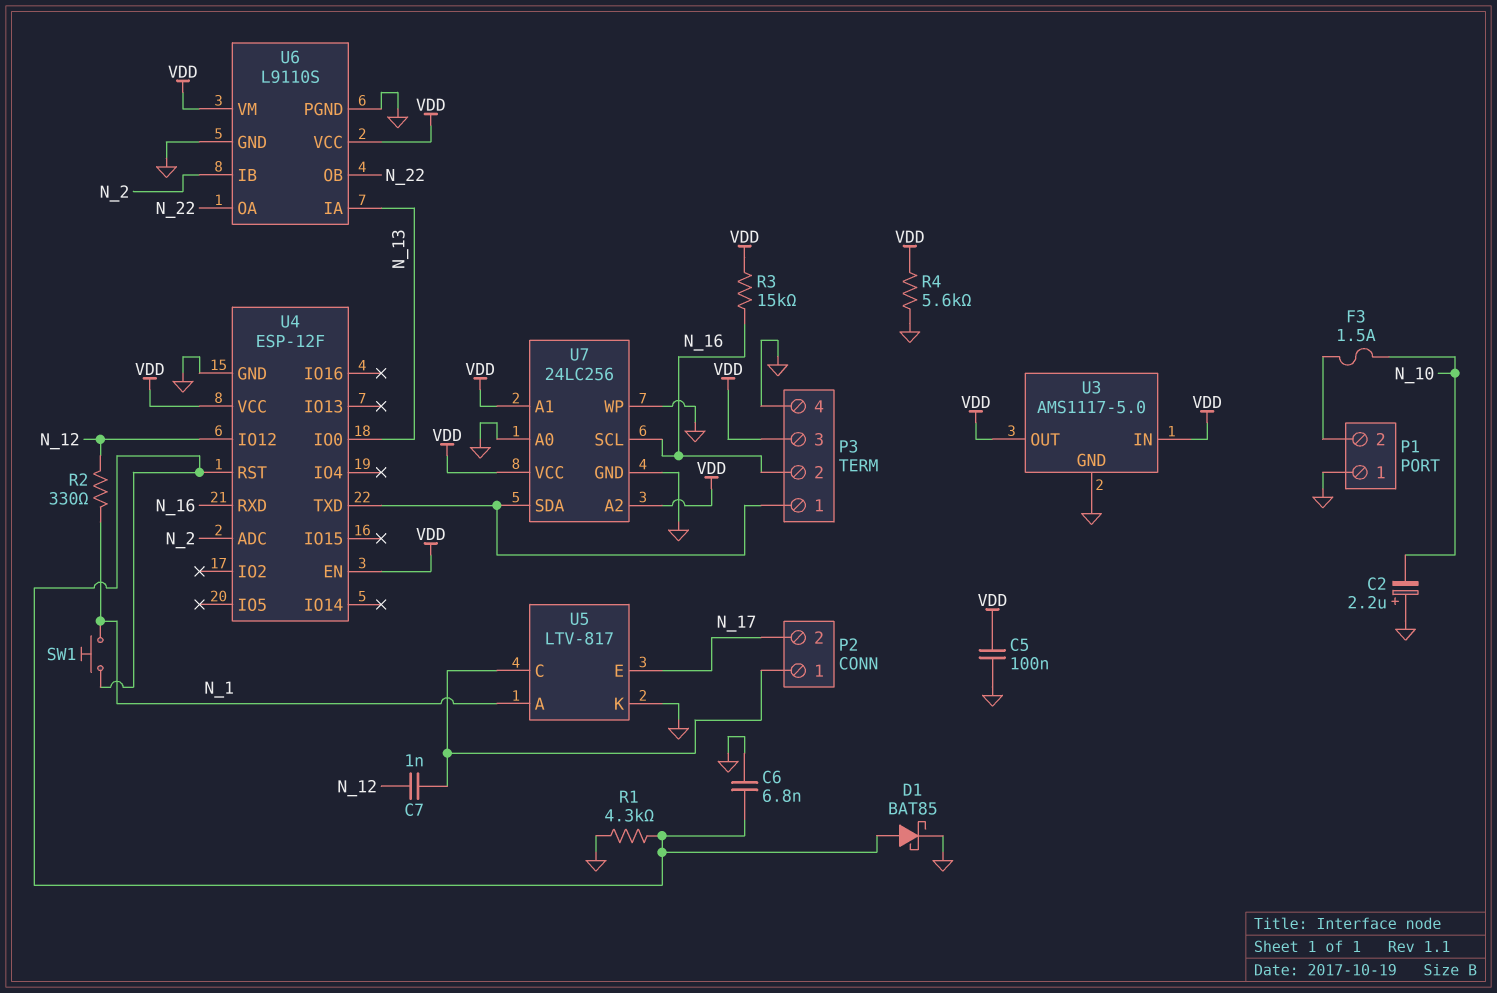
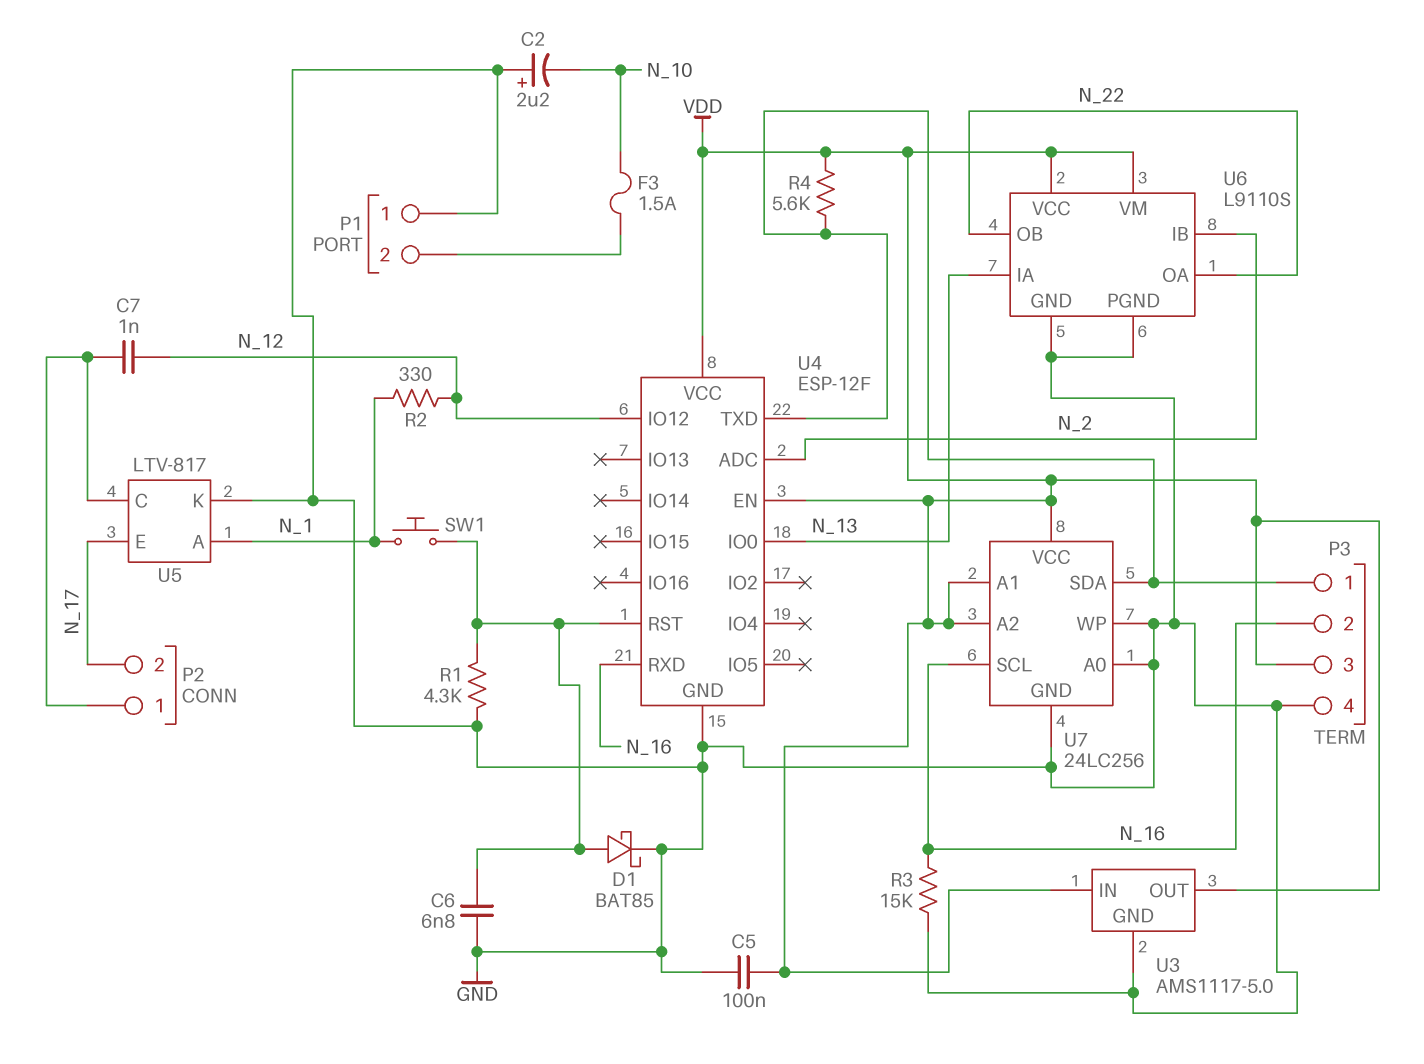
R3: 15k (N_16, VDD) -> 15k (GND, N_16)
R4: 5.6k (GND, VDD) -> 5.6k (P3/1, VDD)

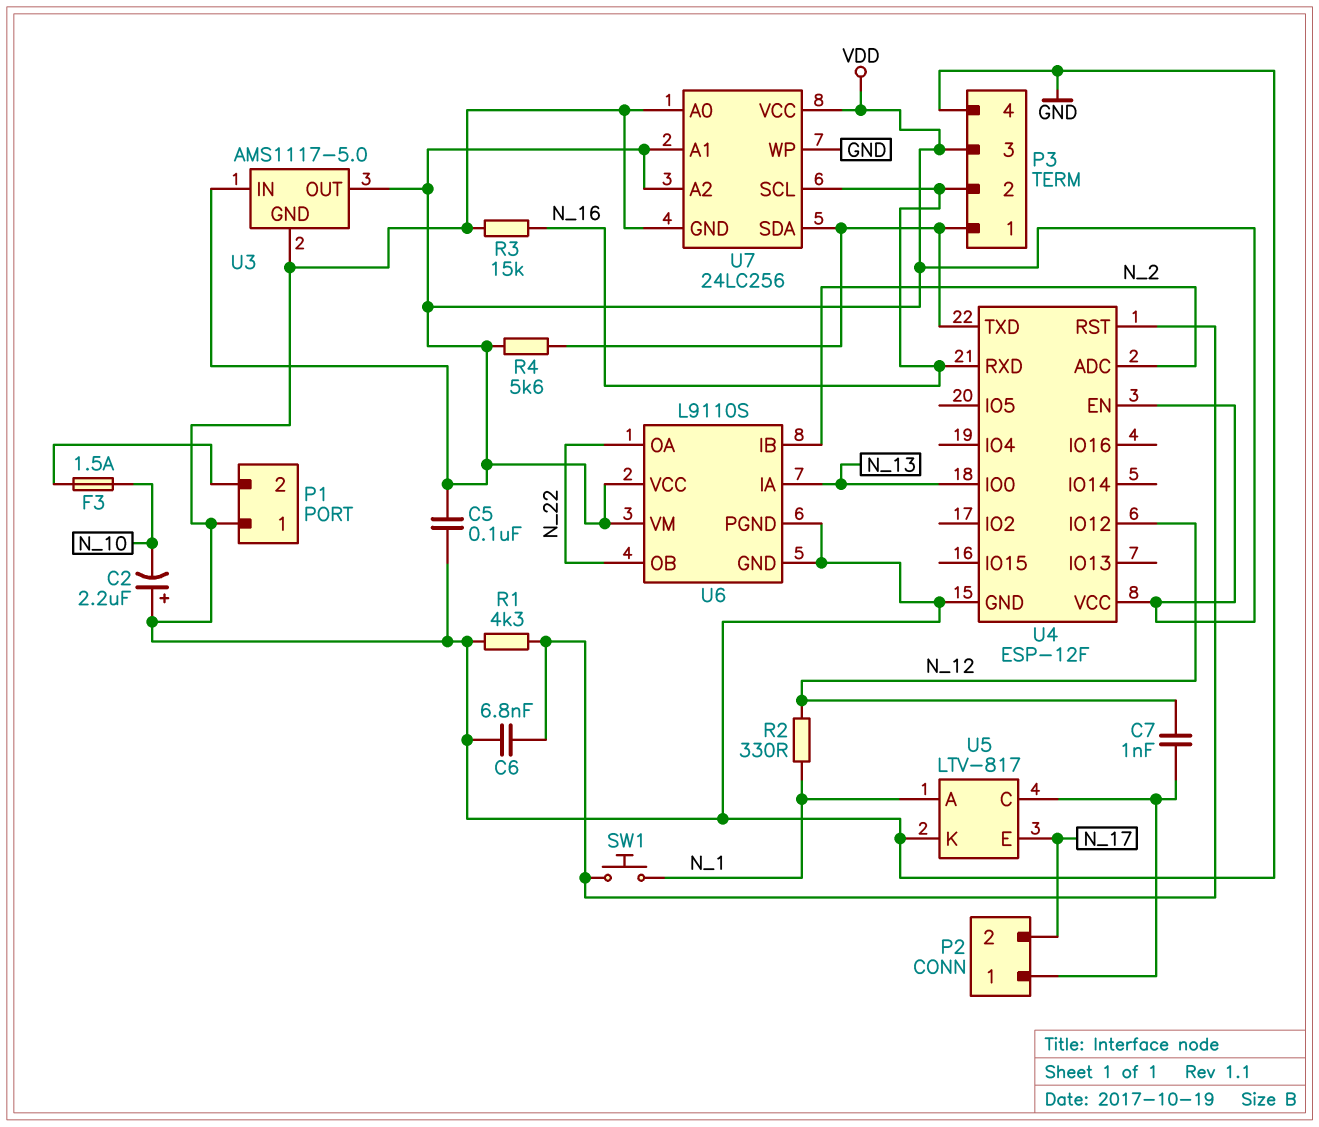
D1: schottky BAT85 (A U4/RST, K GND) -> none

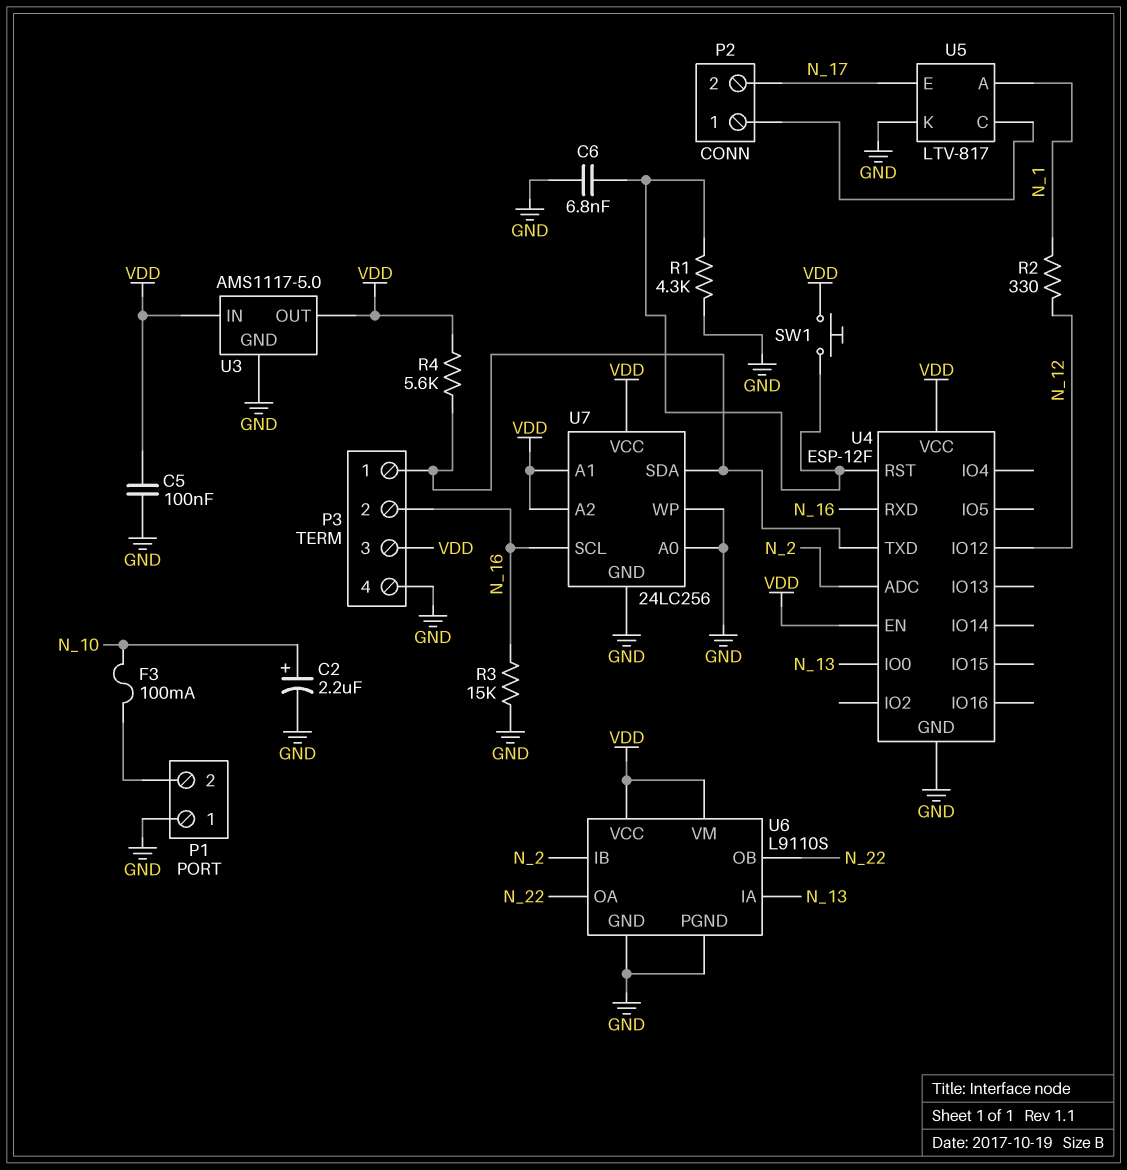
C2: 2.2uF (plus GND, minus N_10) -> 2.2uF (plus N_10, minus GND)
C7: 1nF (N_12, P2/1) -> none
F3: 1.5A (N_10, P1/2) -> 100mA (N_10, P1/2)
SW1: button (N_1, U4/RST) -> button (U4/RST, VDD)

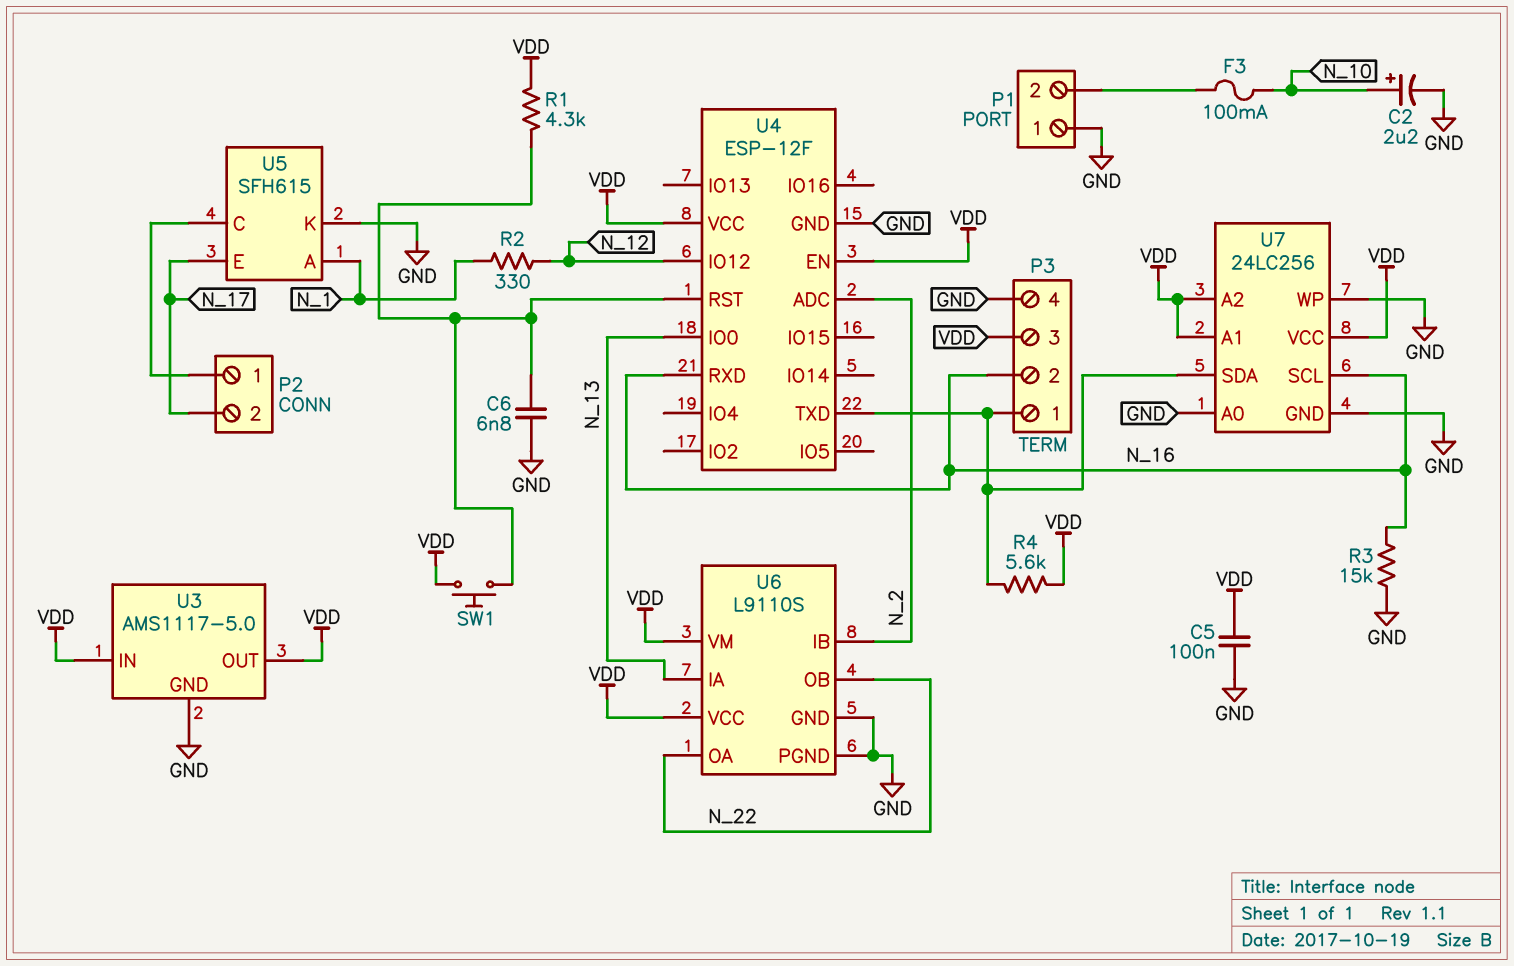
R1: 4.3k (GND, U4/RST) -> 4.3k (U4/RST, VDD)
U5: LTV-817 -> SFH615

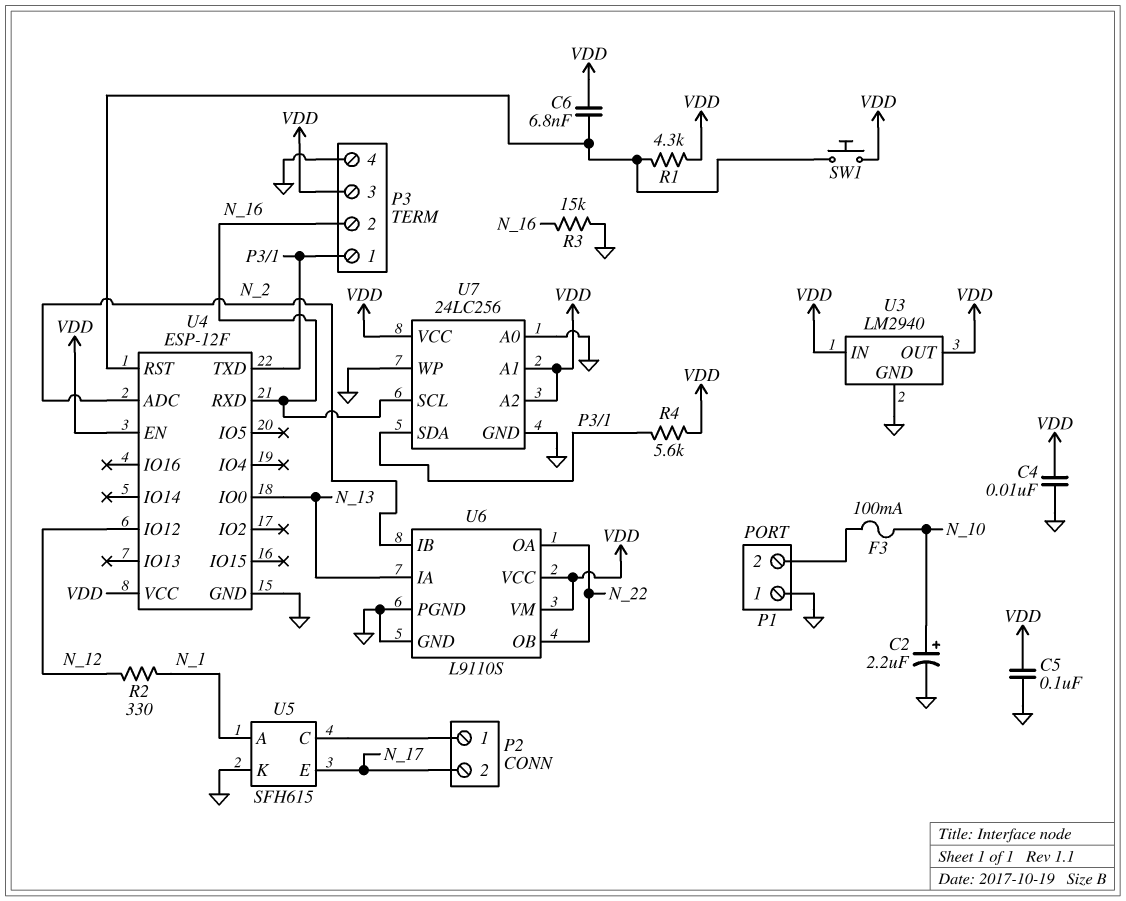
C4: none -> 10nF (GND, VDD)
C6: 6.8nF (GND, U4/RST) -> 6.8nF (U4/RST, VDD)
U3: AMS1117-5.0 -> LM2940

